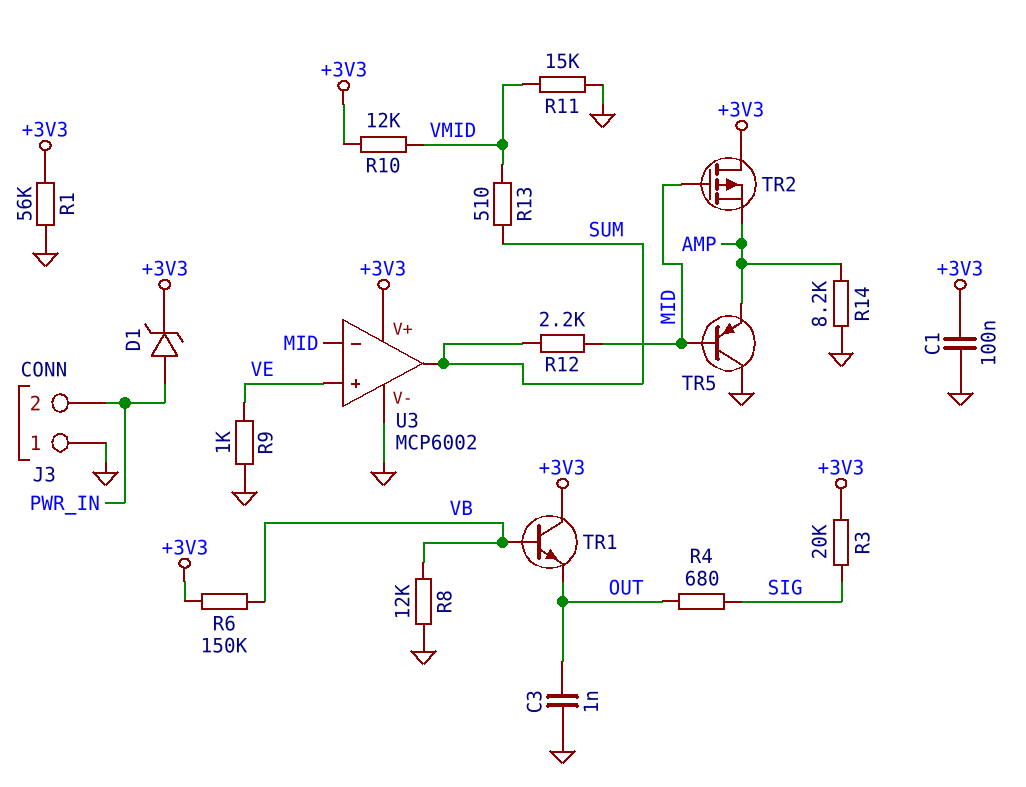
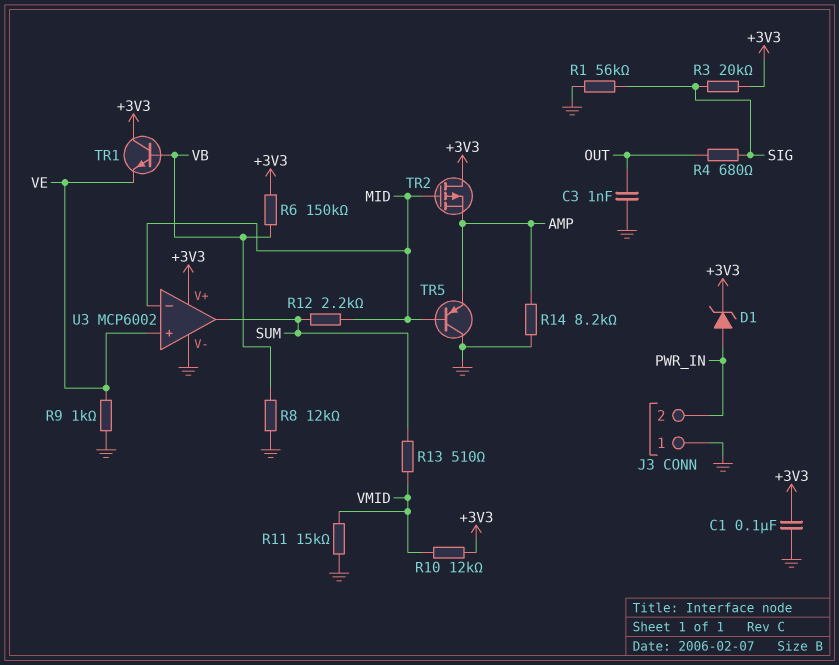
R1: 56k (+3V3, GND) -> 56k (GND, SIG)
TR1: NPN (B VB, C +3V3, E OUT) -> NPN (B VB, C +3V3, E VE)

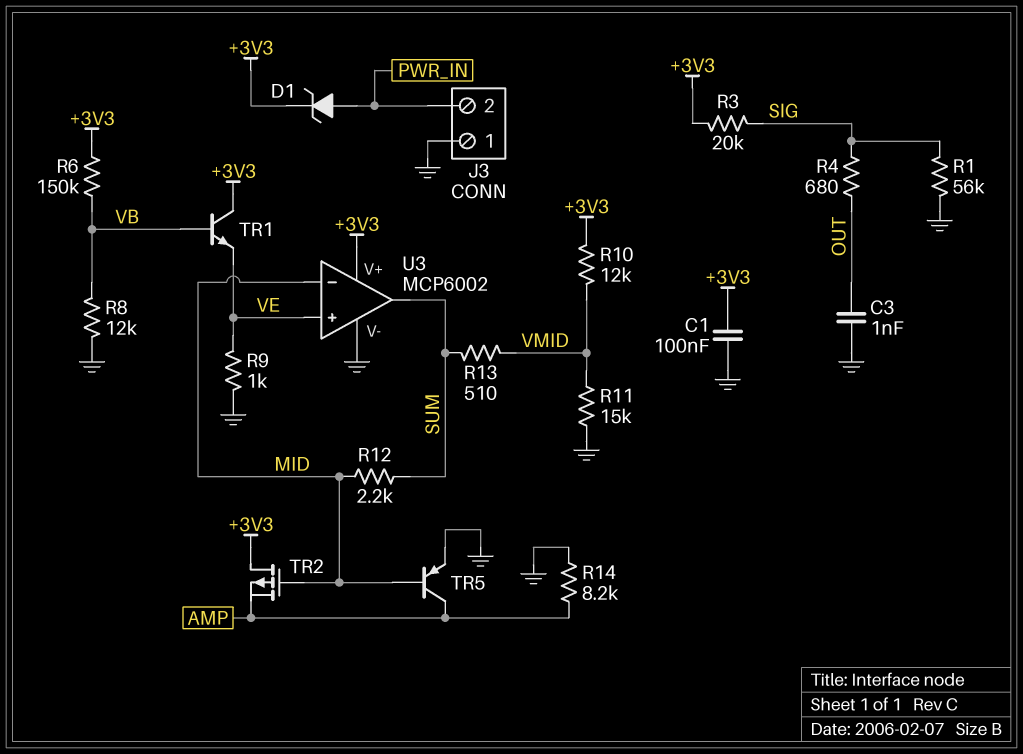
TR5: PNP (B MID, C GND, E AMP) -> PNP (B MID, C AMP, E GND)

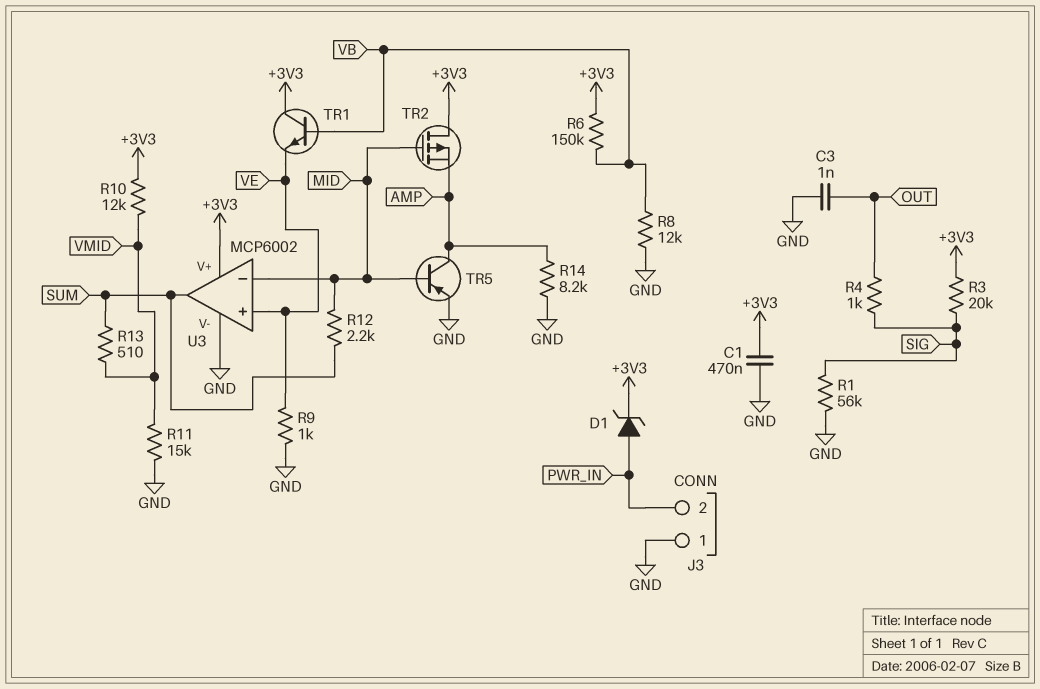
C1: 100nF (+3V3, GND) -> 470nF (+3V3, GND)
R4: 680 (OUT, SIG) -> 1k (OUT, SIG)

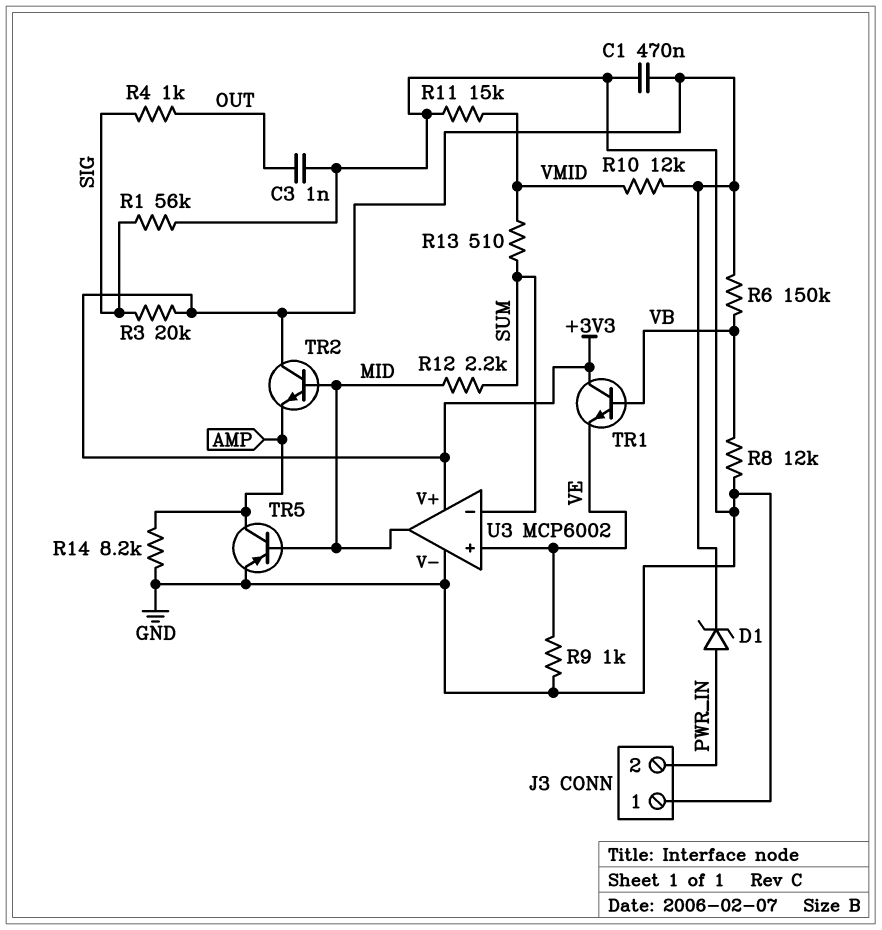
TR2: PMOS (G MID, D +3V3, S AMP) -> NPN (B MID, C +3V3, E AMP)
U3 pin in-: MID -> SUM
U3 pin out: SUM -> MID

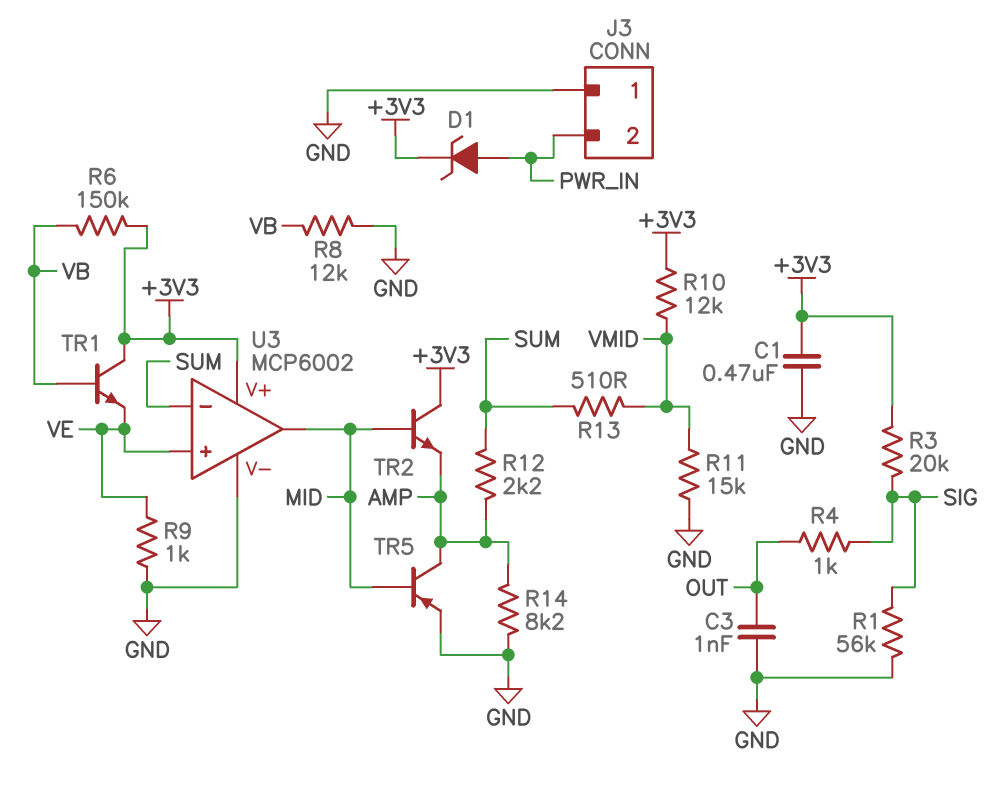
R12: 2.2k (MID, SUM) -> 2.2k (AMP, SUM)

